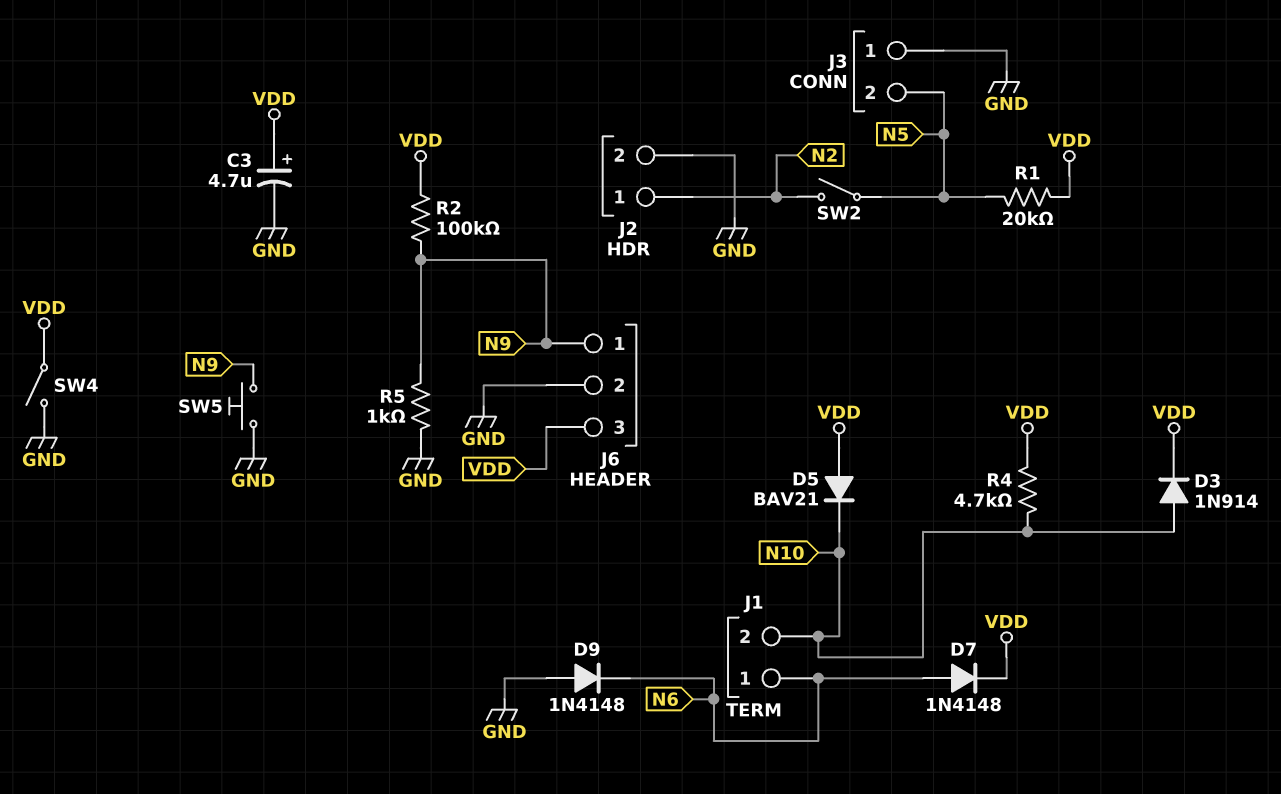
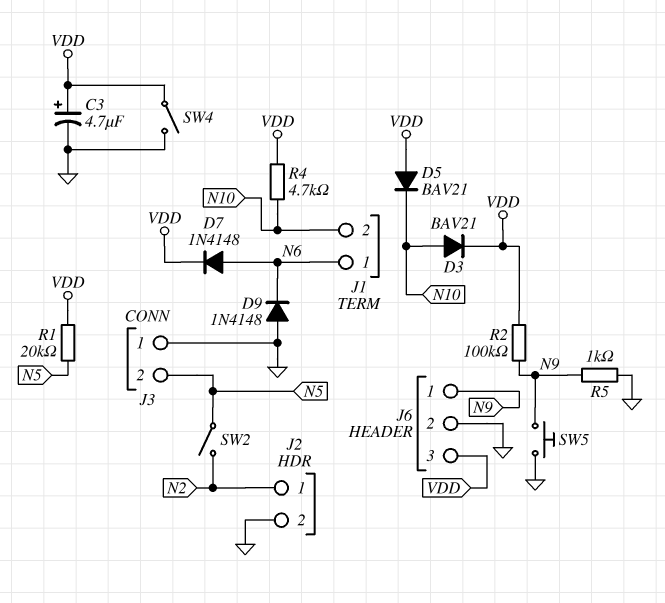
D3: diode 1N914 (A N10, K VDD) -> diode BAV21 (A N10, K VDD)

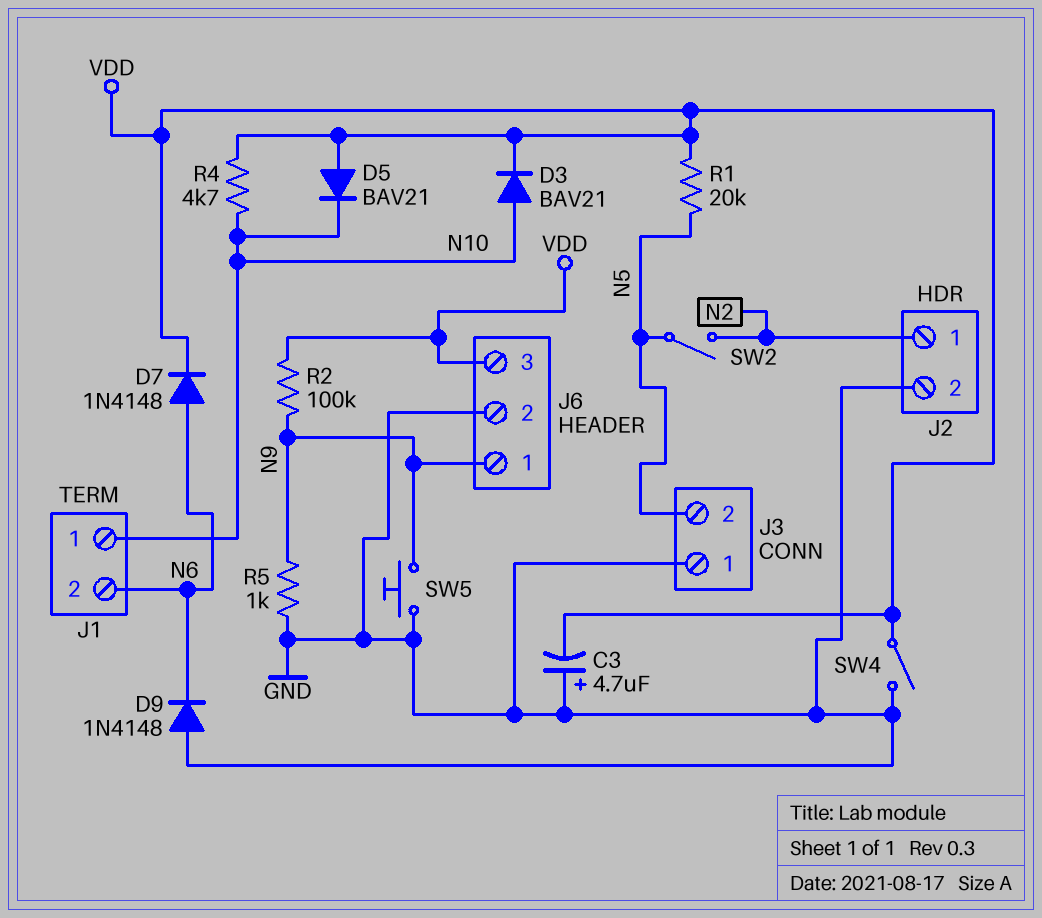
C3: 4.7uF (plus VDD, minus GND) -> 4.7uF (plus GND, minus VDD)
J1 pin 1: N6 -> N10
J1 pin 2: N10 -> N6

